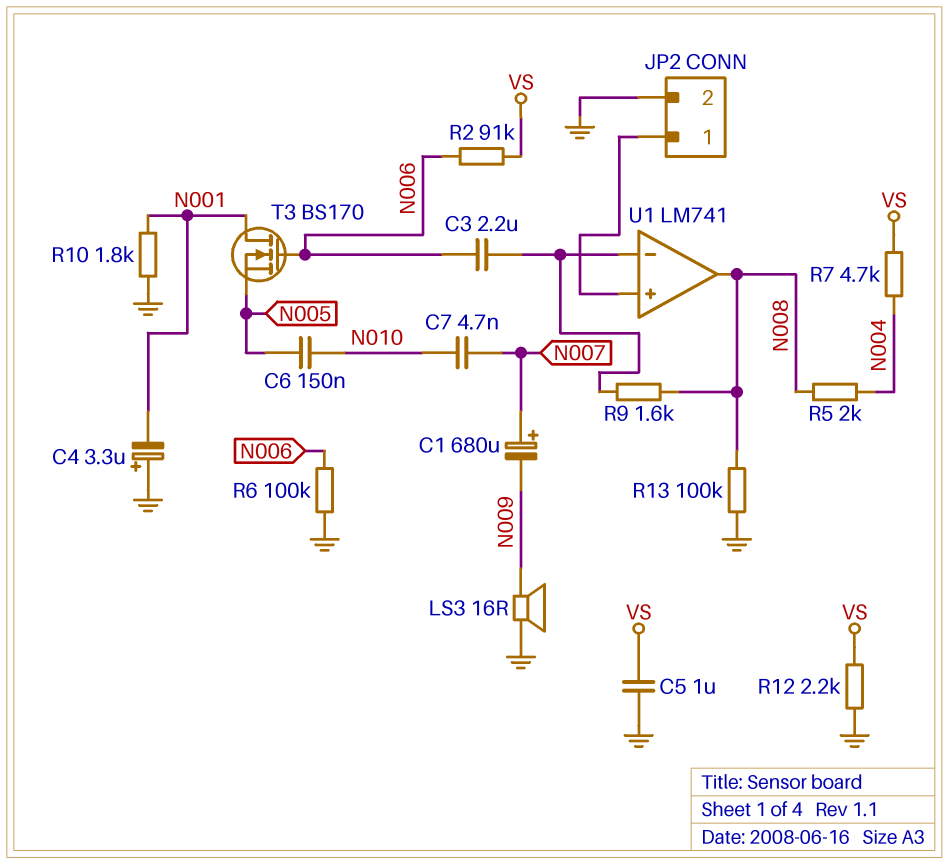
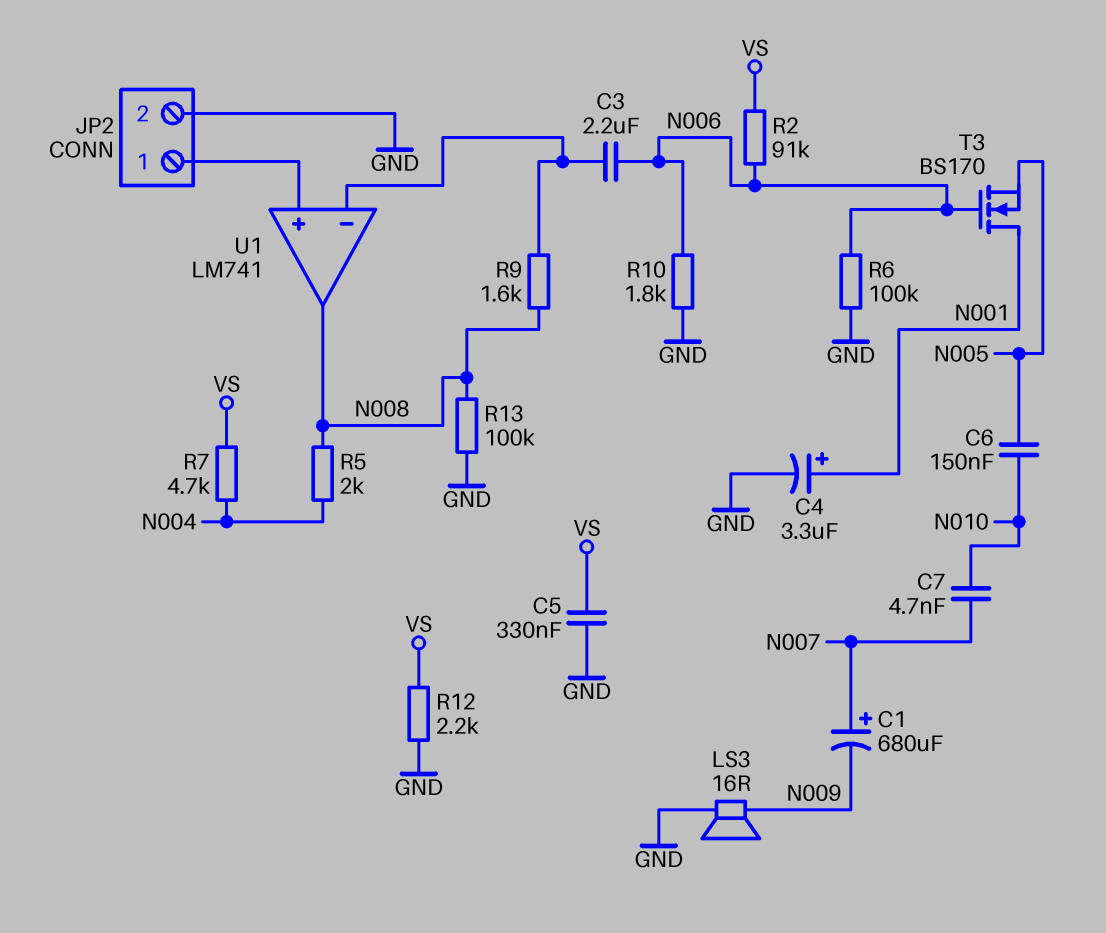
C4: 3.3uF (plus GND, minus N001) -> 3.3uF (plus N001, minus GND)
C5: 1uF (GND, VS) -> 330nF (GND, VS)
R10: 1.8k (GND, N001) -> 1.8k (GND, N006)

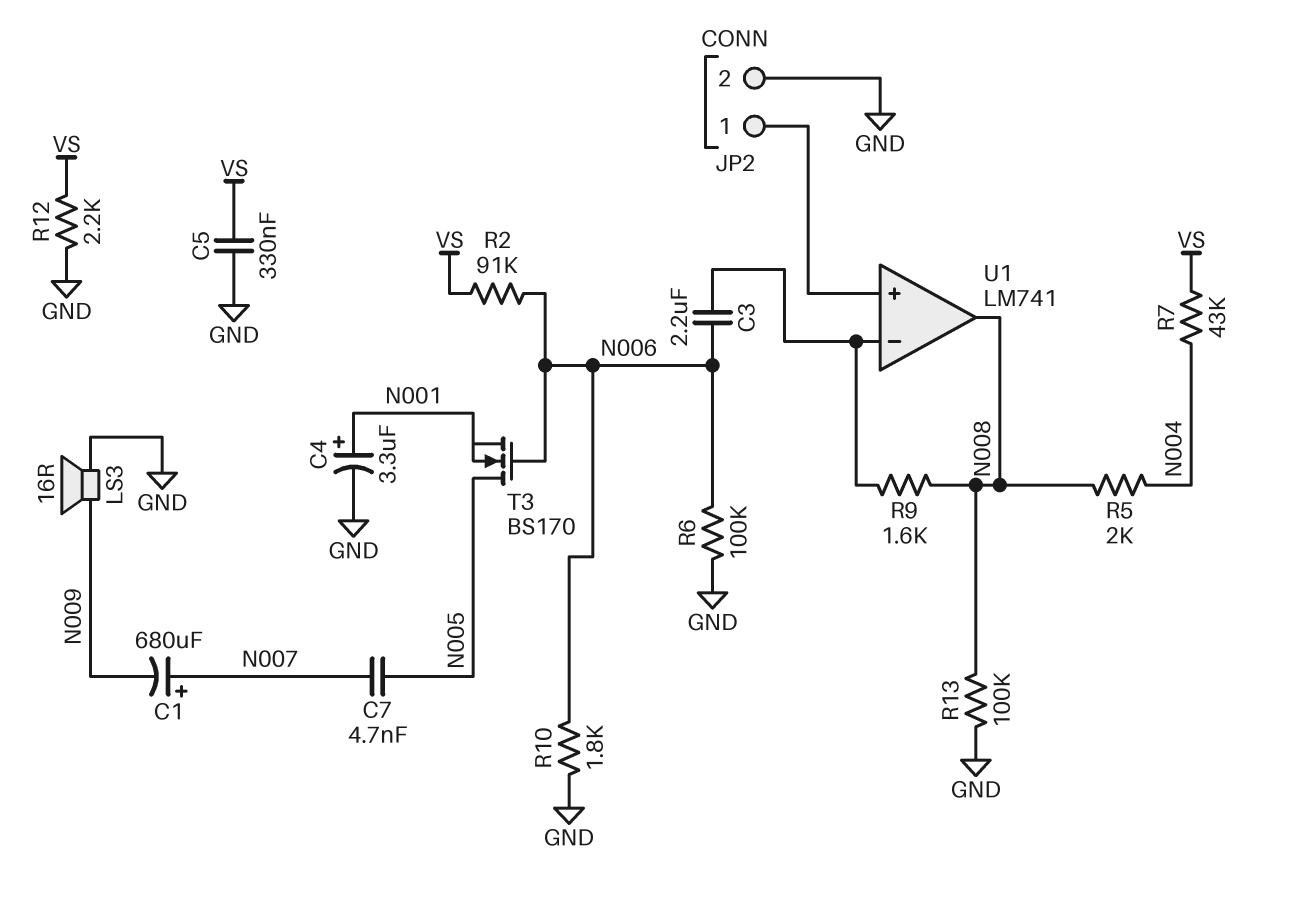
C6: 150nF (N005, N010) -> none
C7: 4.7nF (N007, N010) -> 4.7nF (N005, N007)
R7: 4.7k (N004, VS) -> 43k (N004, VS)
T3: NMOS BS170 (G N006, D N001, S N005) -> NMOS BS170 (G N006, D N005, S N001)

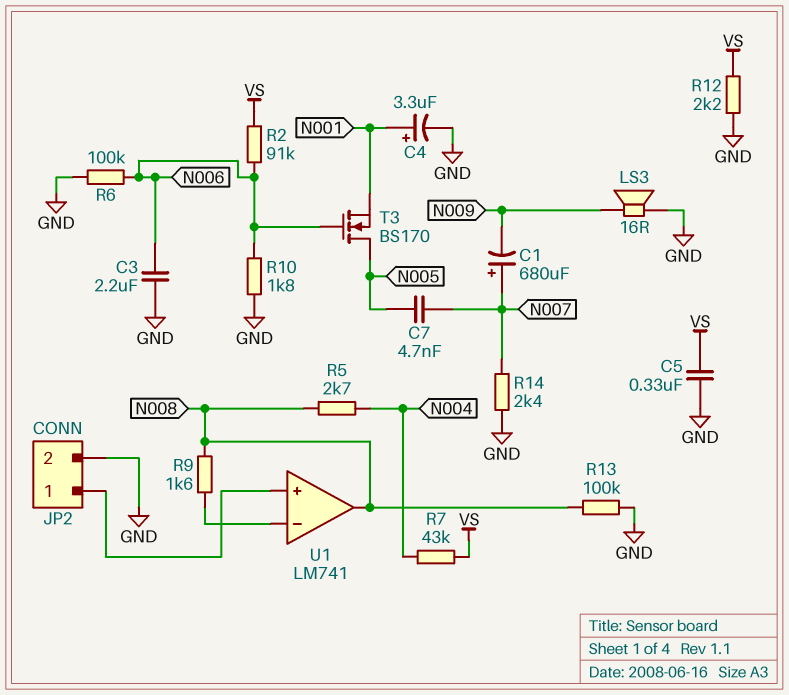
C3: 2.2uF (N006, U1/in-) -> 2.2uF (GND, N006)
R5: 2k (N004, N008) -> 2.7k (N004, N008)
R14: none -> 2.4k (GND, N007)

